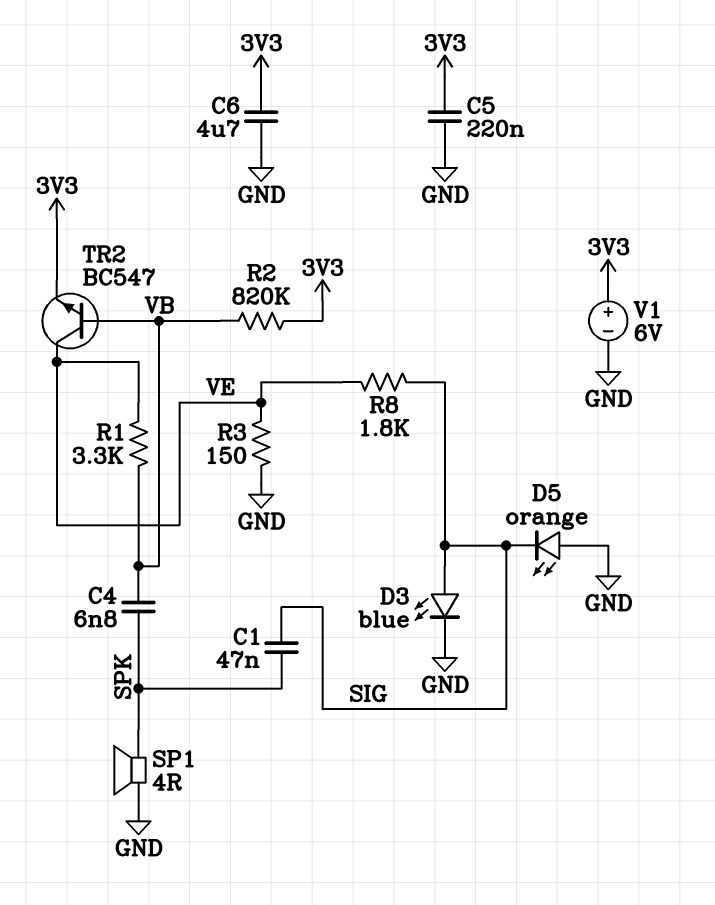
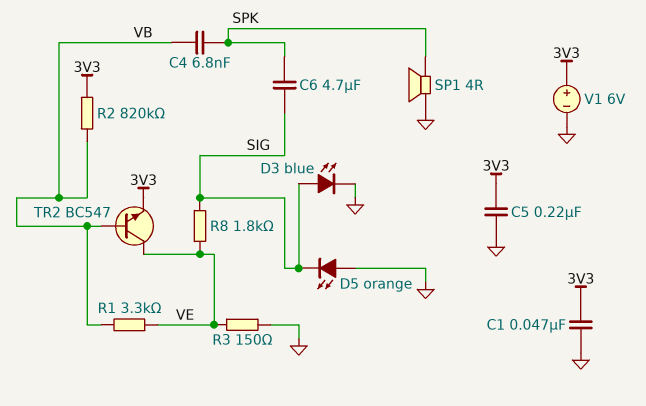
C1: 47nF (SIG, SPK) -> 47nF (3V3, GND)
C6: 4.7uF (3V3, GND) -> 4.7uF (SIG, SPK)

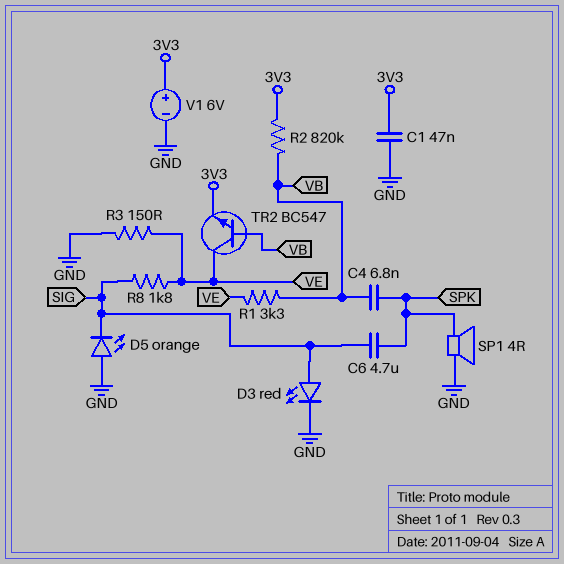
C5: 220nF (3V3, GND) -> none
D3: LED blue (A SIG, K GND) -> LED red (A SIG, K GND)

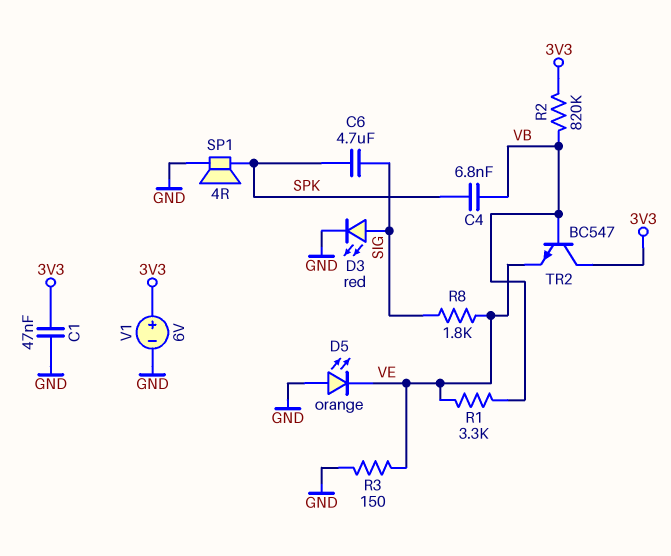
D5: LED orange (A GND, K SIG) -> LED orange (A GND, K VE)
TR2: NPN BC547 (B VB, C VE, E 3V3) -> NPN BC547 (B VB, C 3V3, E VE)

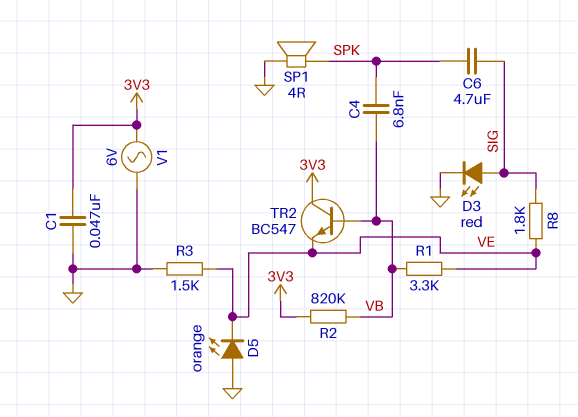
R3: 150 (GND, VE) -> 1.5k (GND, VE)
V1: 6V (plus 3V3, minus GND) -> AC 6V (3V3, GND)

